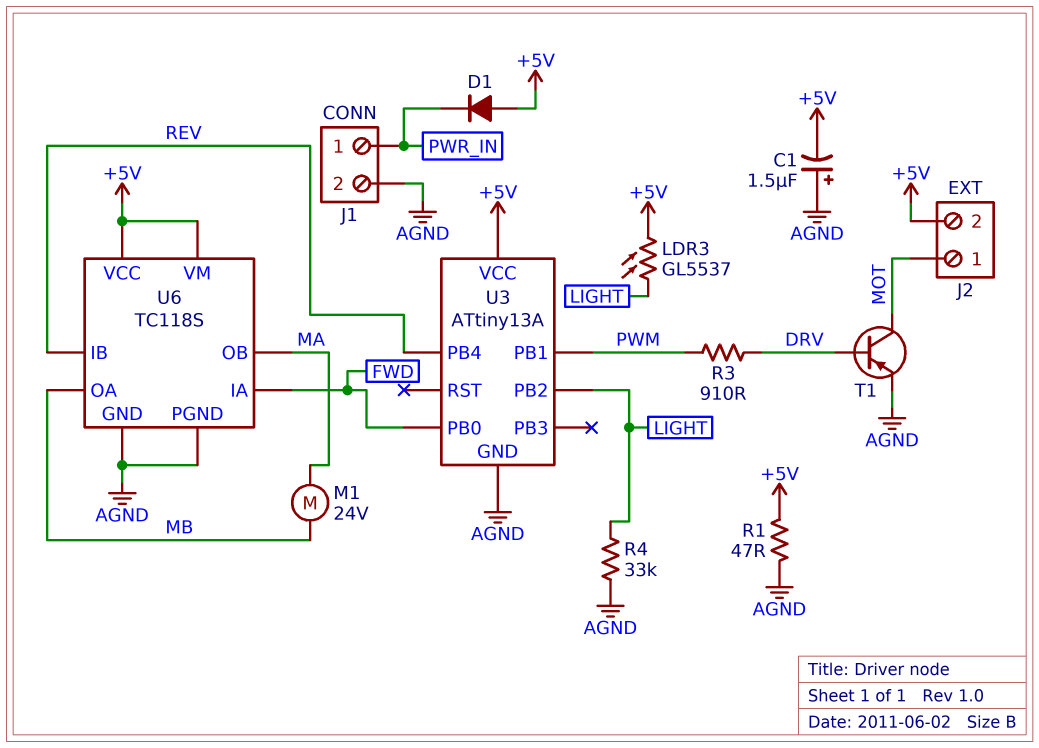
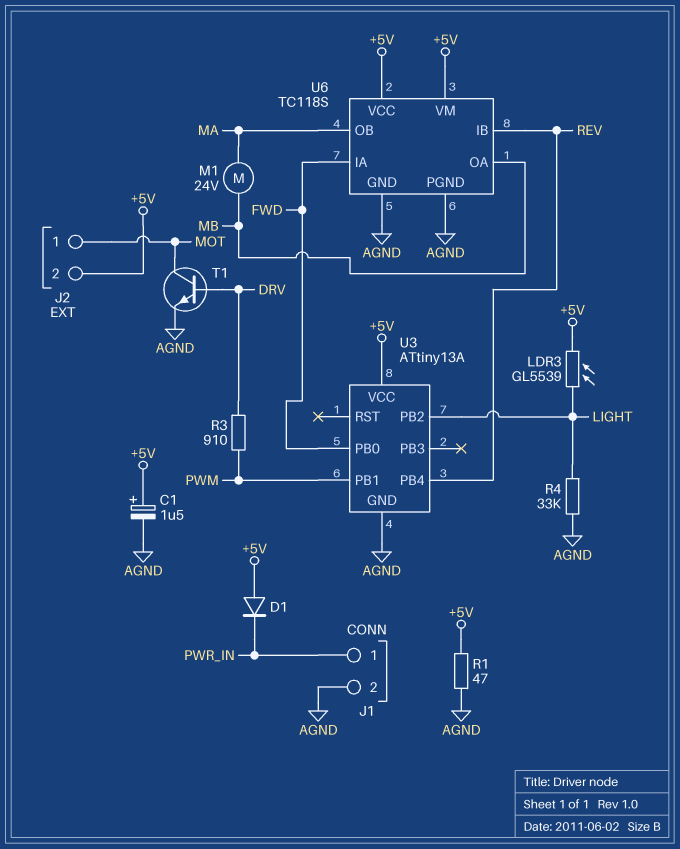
C1: 1.5uF (plus AGND, minus +5V) -> 1.5uF (plus +5V, minus AGND)
LDR3: GL5537 (+5V, LIGHT) -> GL5539 (+5V, LIGHT)
T1: PNP (B DRV, C MOT, E AGND) -> NPN (B DRV, C MOT, E AGND)

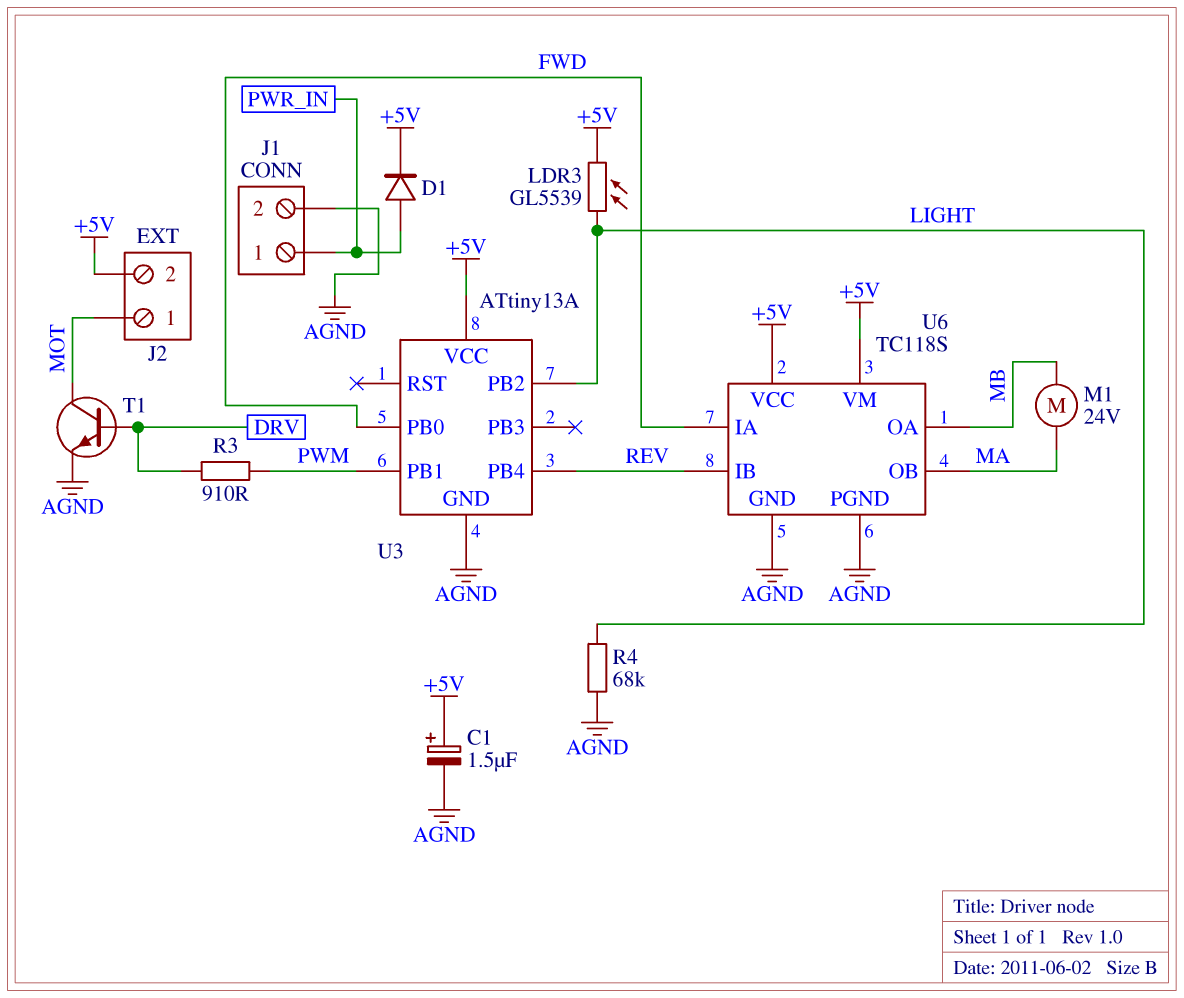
D1: diode (A +5V, K PWR_IN) -> diode (A PWR_IN, K +5V)
R1: 47 (+5V, AGND) -> none
R4: 33k (AGND, LIGHT) -> 68k (AGND, LIGHT)

